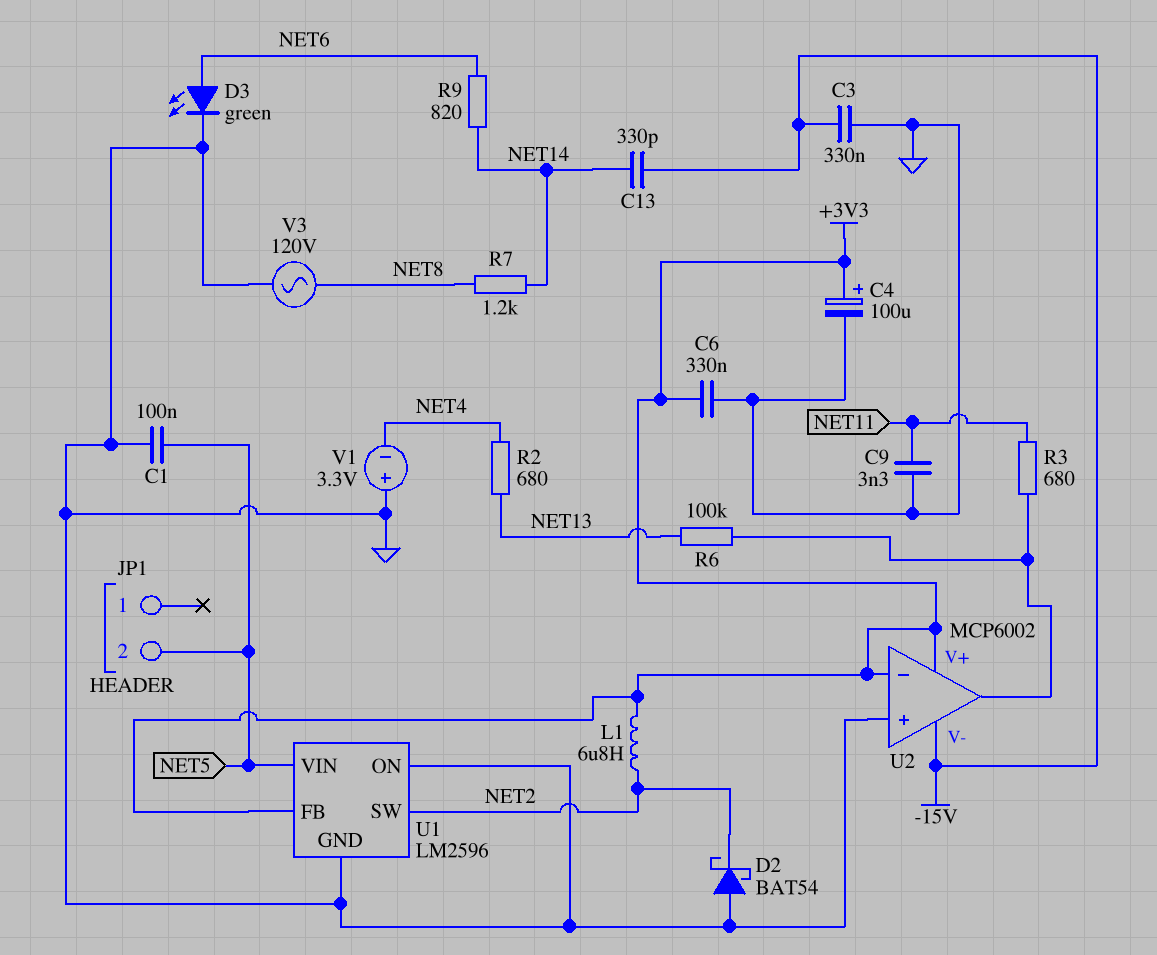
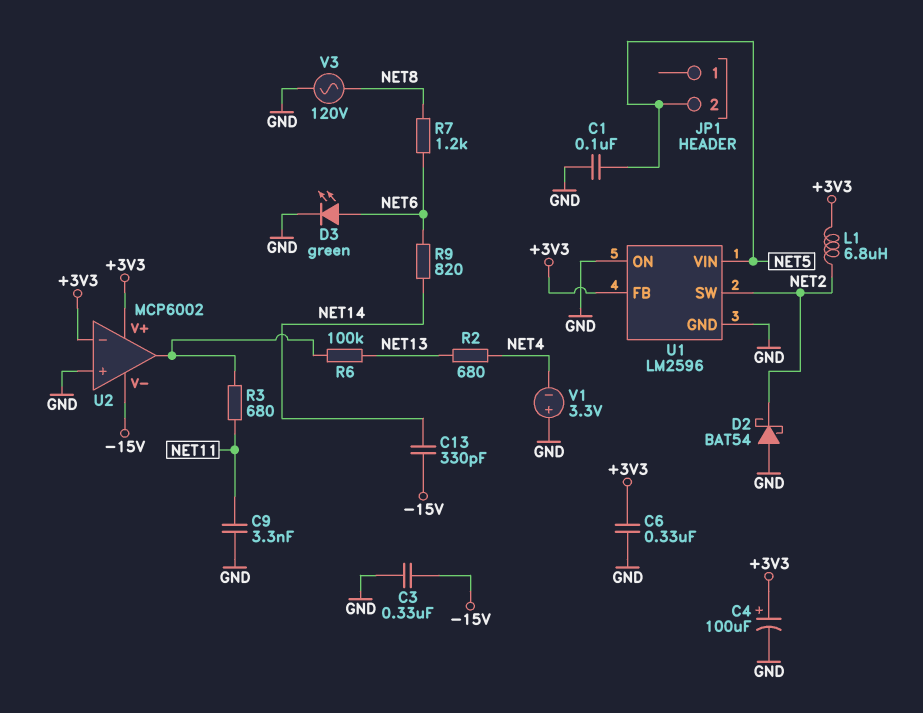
R7: 1.2k (NET8, NET14) -> 1.2k (NET6, NET8)

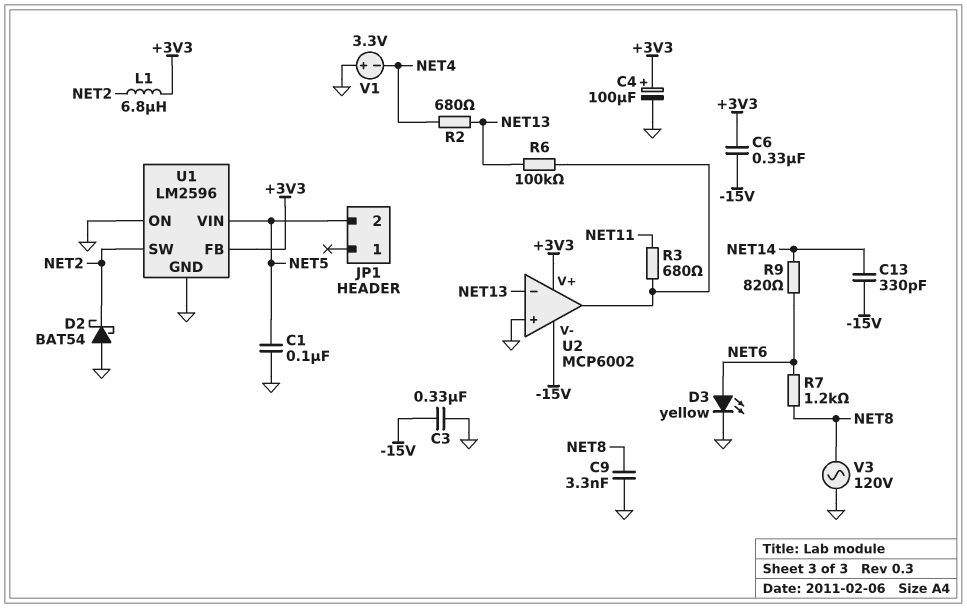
C6: 330nF (+3V3, GND) -> 330nF (+3V3, -15V)
C9: 3.3nF (GND, NET11) -> 3.3nF (GND, NET8)
D3: LED green (A NET6, K GND) -> LED yellow (A NET6, K GND)
U2 pin in-: +3V3 -> NET13

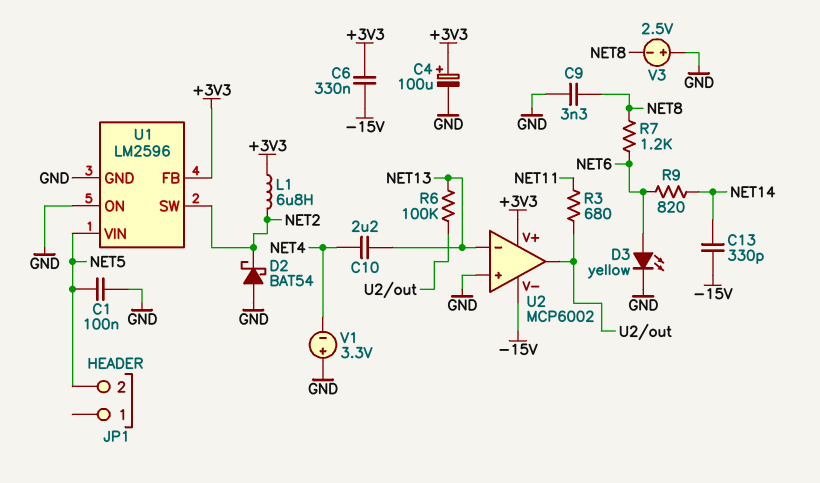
C3: 330nF (-15V, GND) -> none
C10: none -> 2.2uF (NET4, NET13)
R2: 680 (NET4, NET13) -> none
V3: AC 120V (GND, NET8) -> 2.5V (plus GND, minus NET8)

